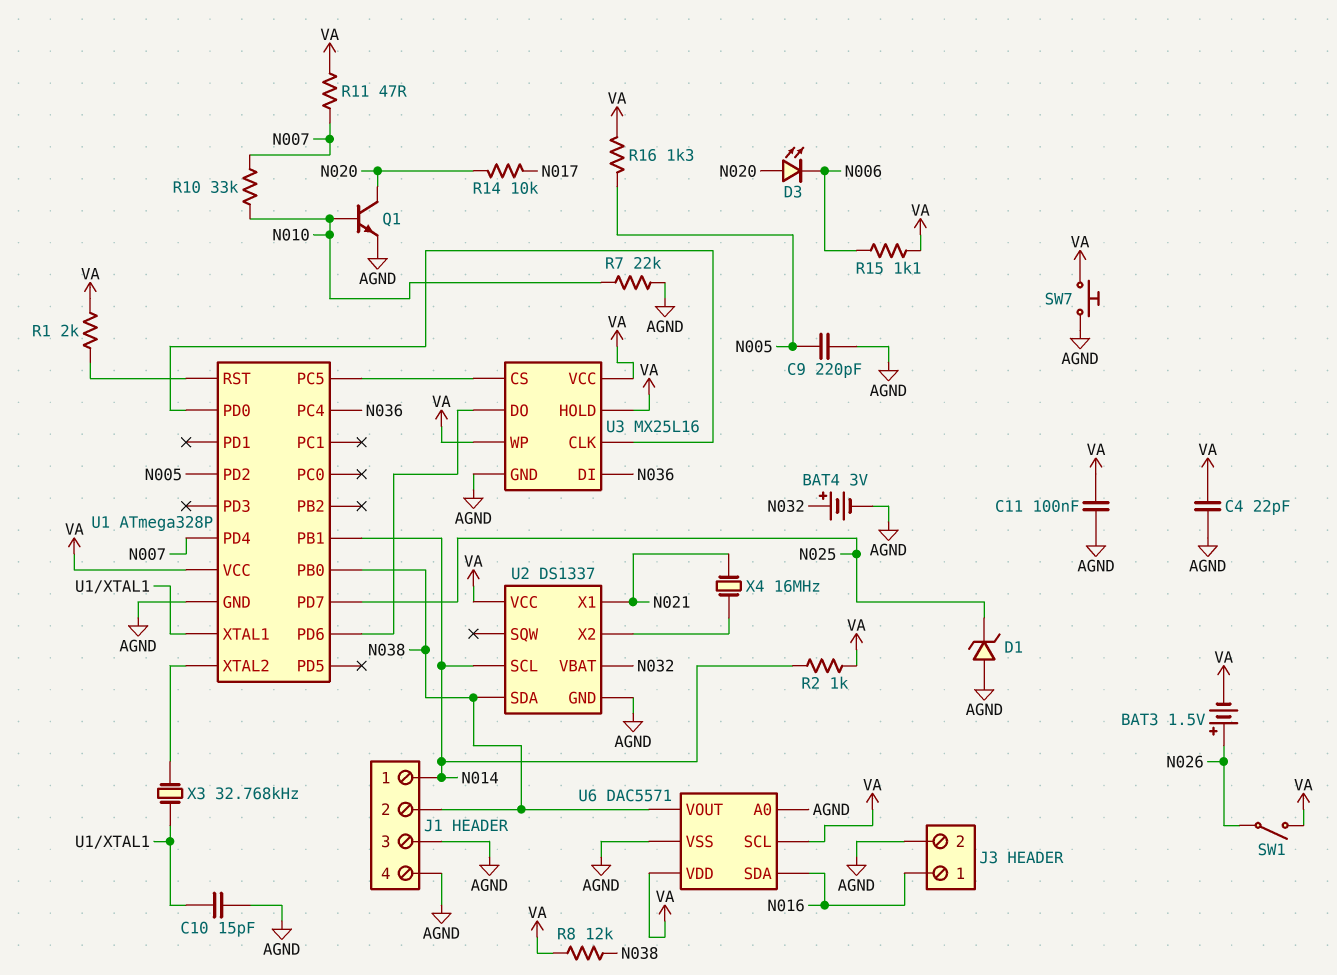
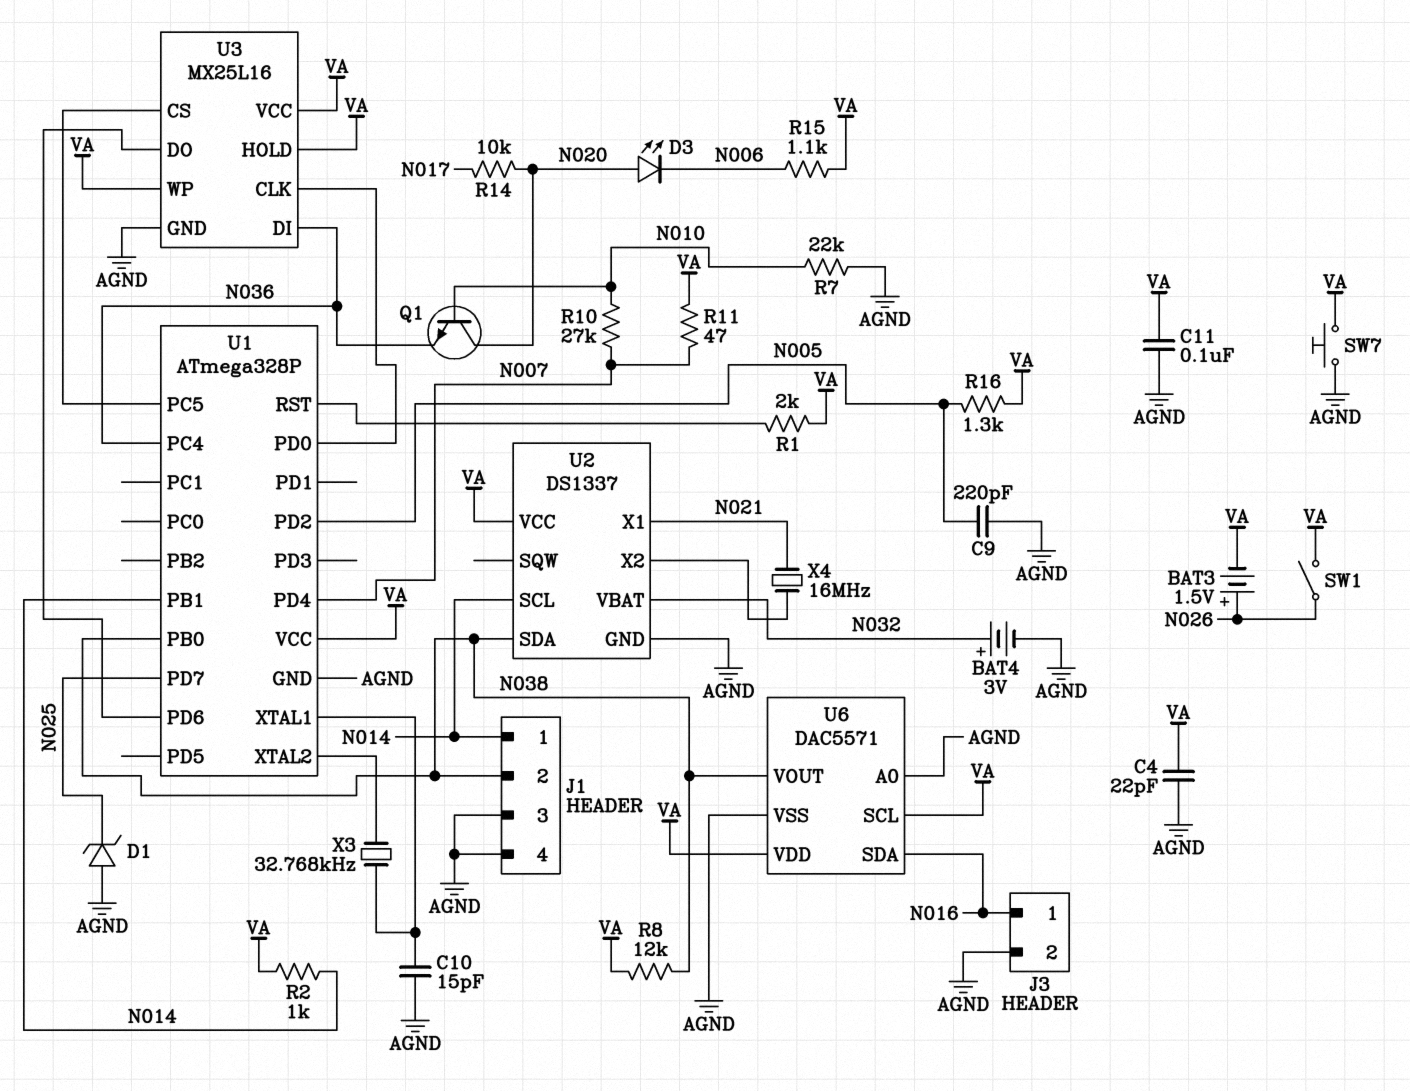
Q1: NPN (B N010, C N020, E AGND) -> NPN (B N010, C N020, E N036)
R10: 33k (N007, N010) -> 27k (N007, N010)

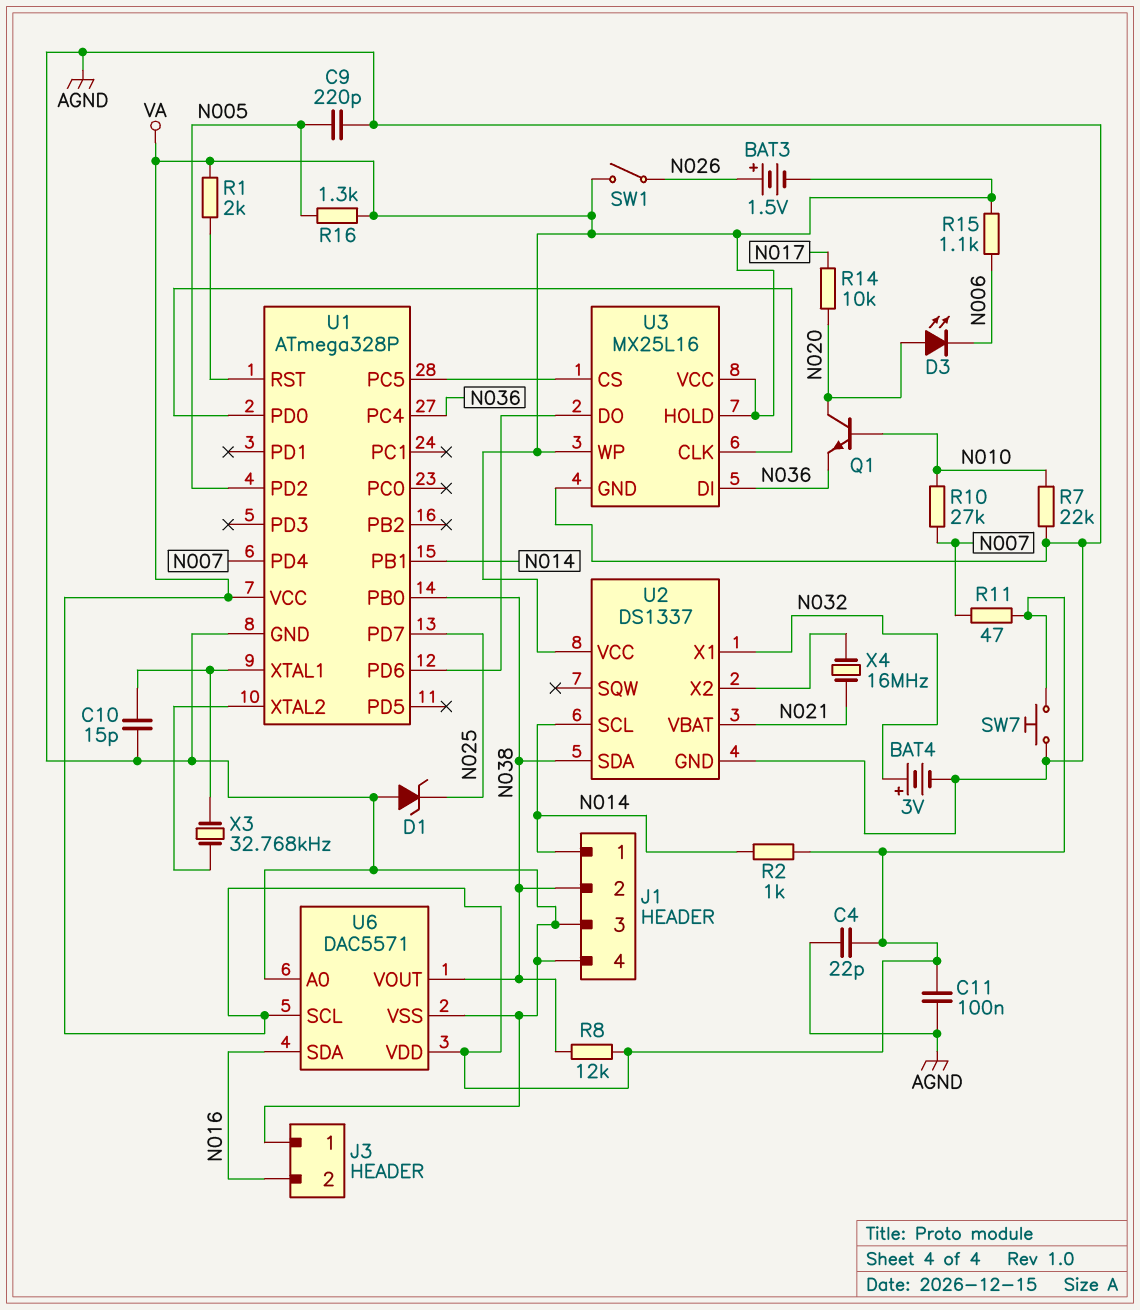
J3 pin 1: N016 -> AGND
J3 pin 2: AGND -> N016
U2 pin VBAT: N032 -> N021
U2 pin X1: N021 -> N032

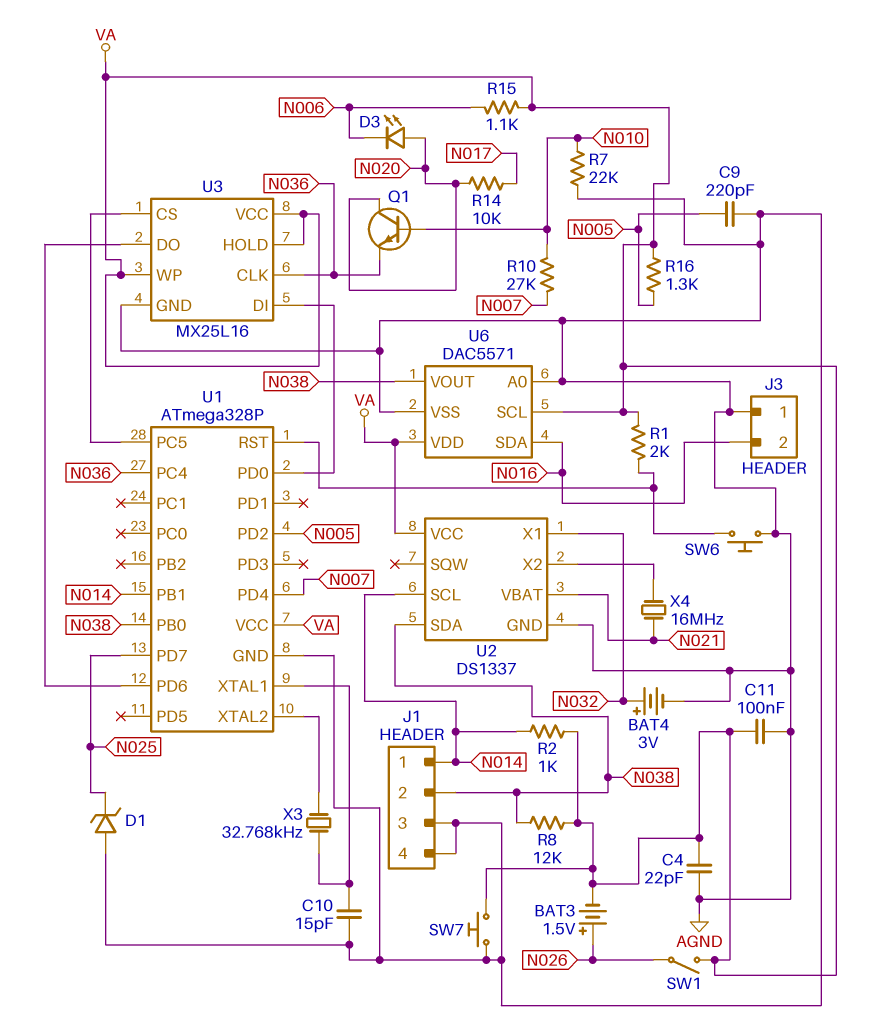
R11: 47 (N007, VA) -> none
SW6: none -> button (AGND, U1/RST)
U3 pin CLK: U1/PD0 -> N036
U3 pin DI: N036 -> U1/PD0

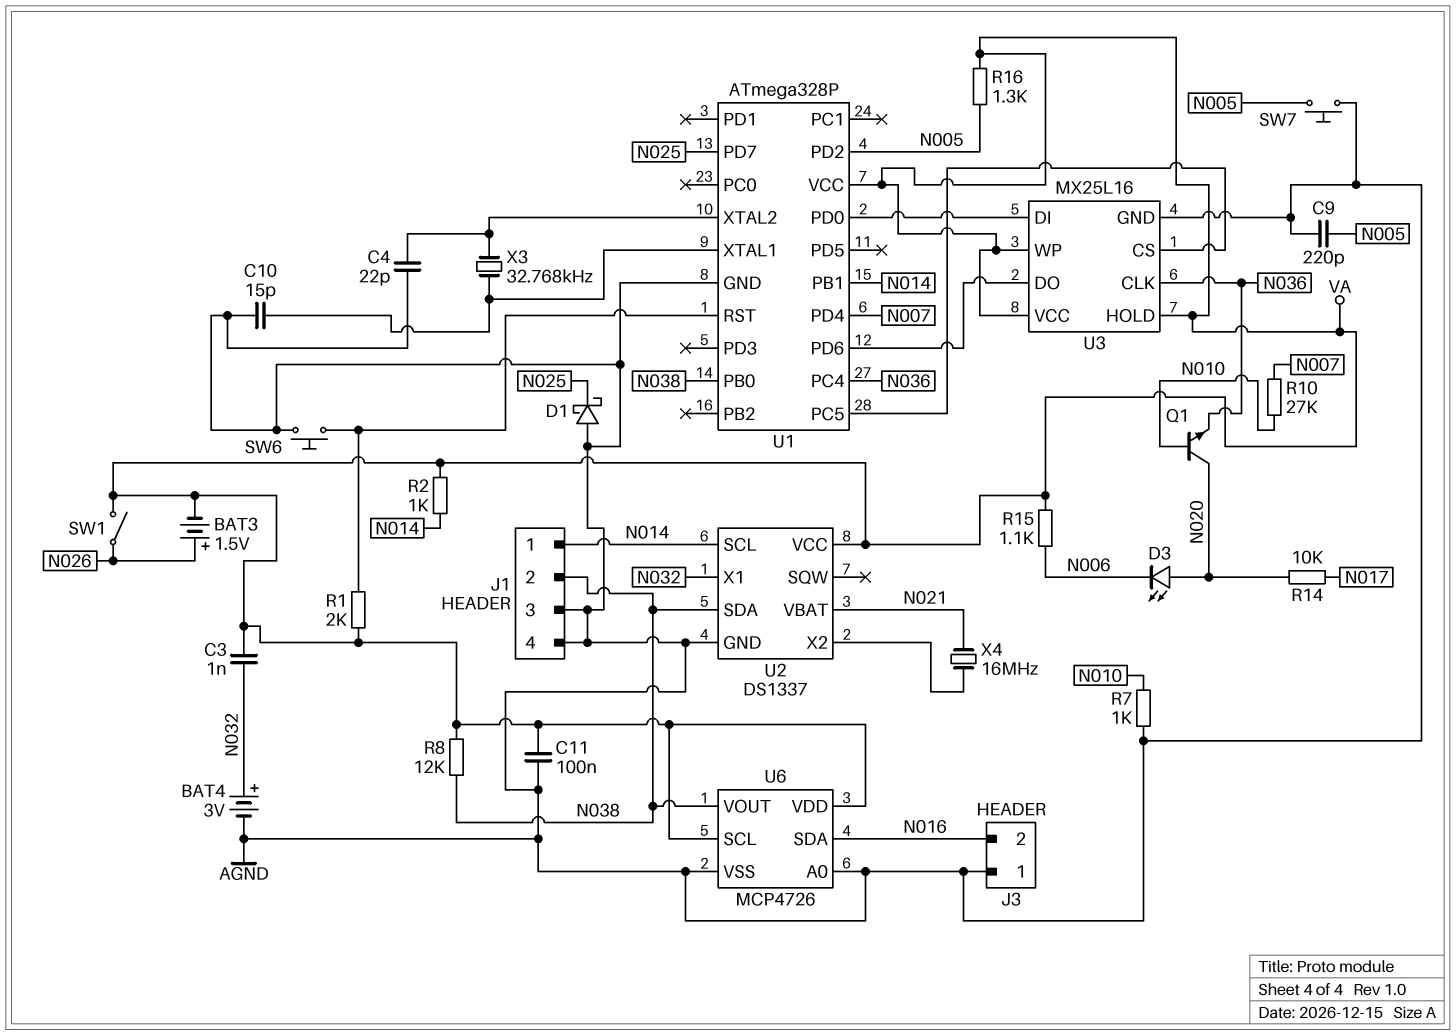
C3: none -> 1nF (N032, VA)
C4: 22pF (AGND, VA) -> 22pF (AGND, U1/XTAL2)
D1: zener (A AGND, K N025) -> schottky (A AGND, K N025)
R7: 22k (AGND, N010) -> 1k (AGND, N010)
SW7: button (AGND, VA) -> button (AGND, N005)
U6: DAC5571 -> MCP4726

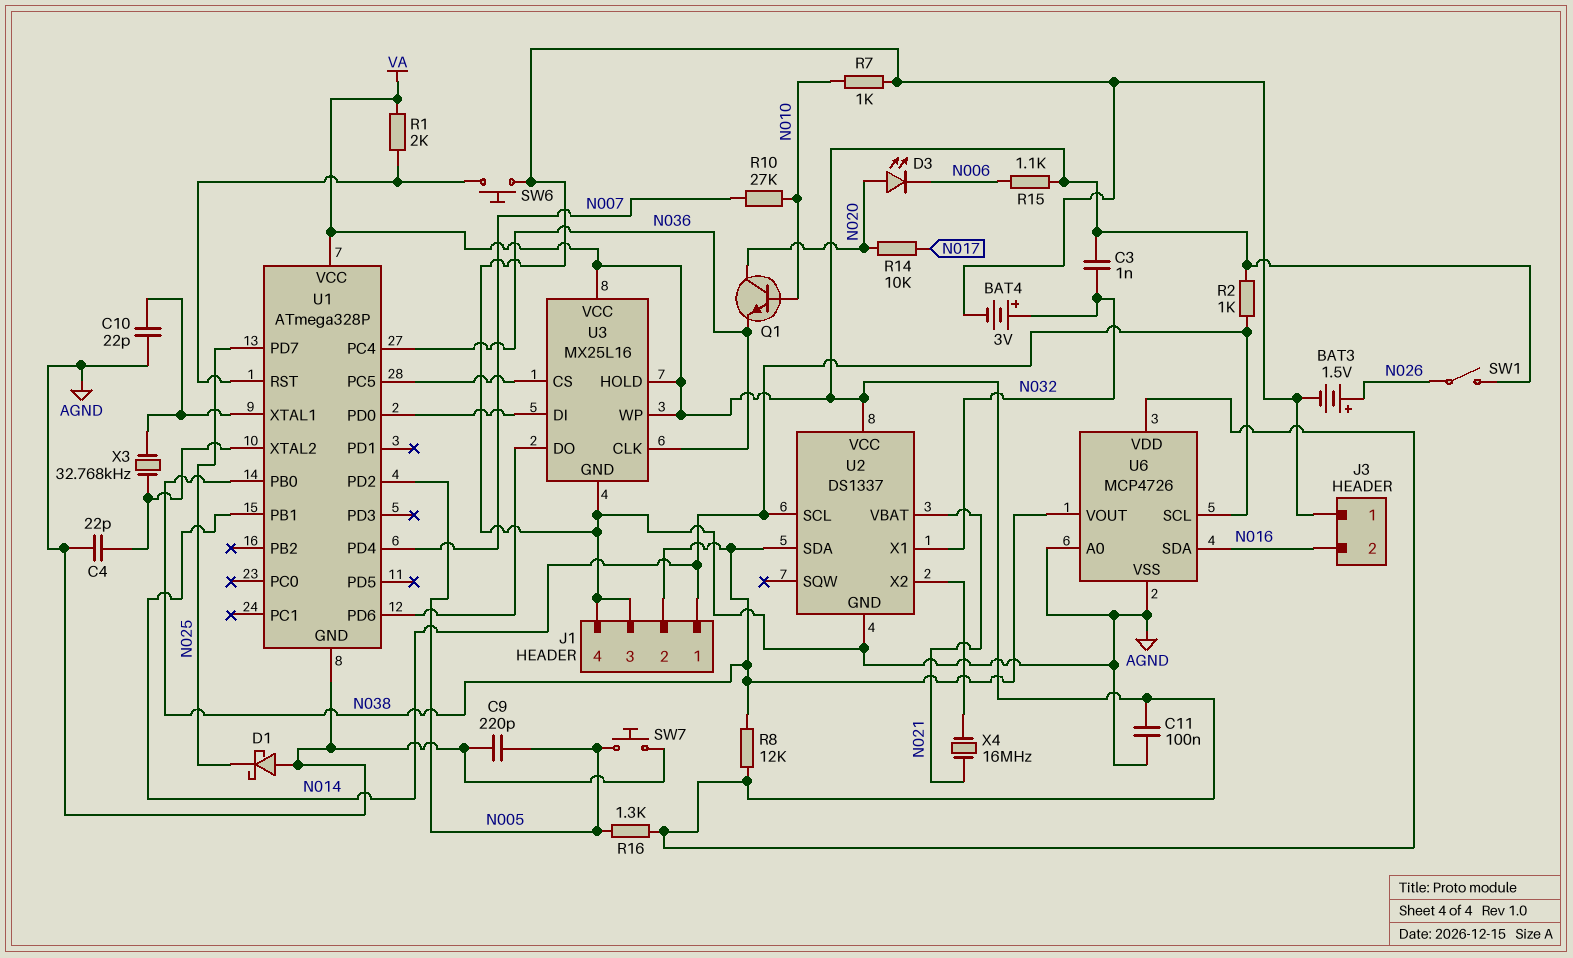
BAT3: 1.5V (plus N026, minus VA) -> 1.5V (plus N026, minus AGND)
C10: 15pF (AGND, U1/XTAL1) -> 22pF (AGND, U1/XTAL1)
U6 pin SCL: VA -> N014

